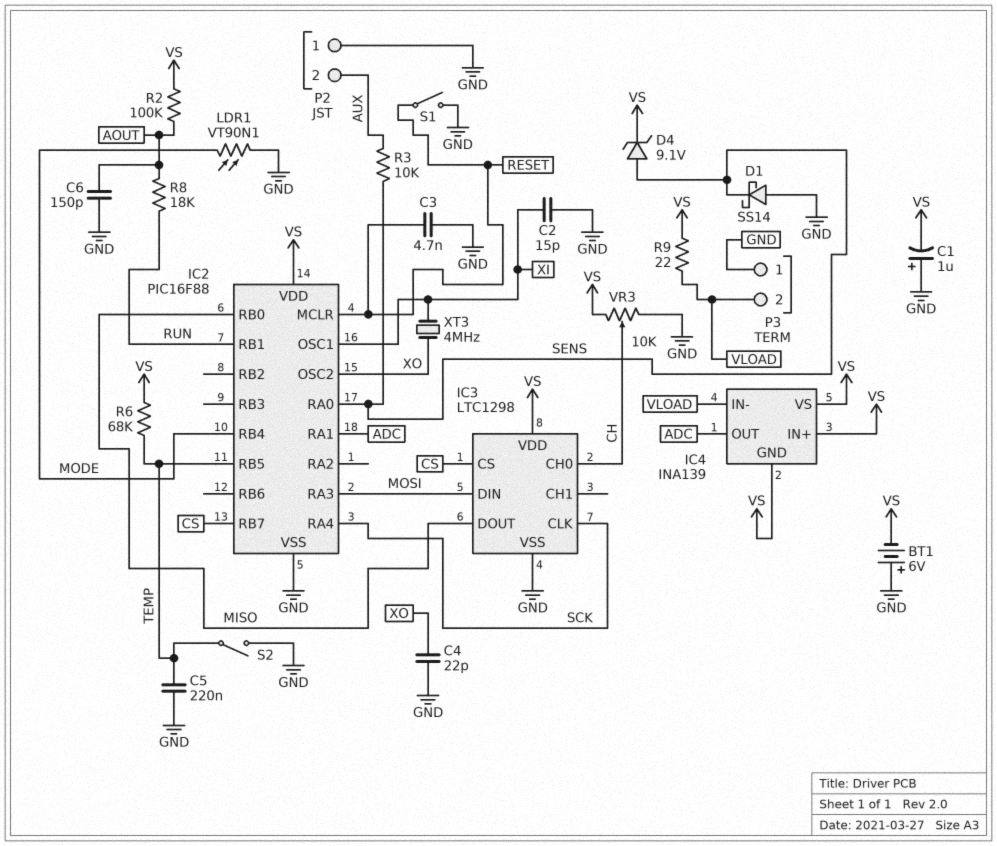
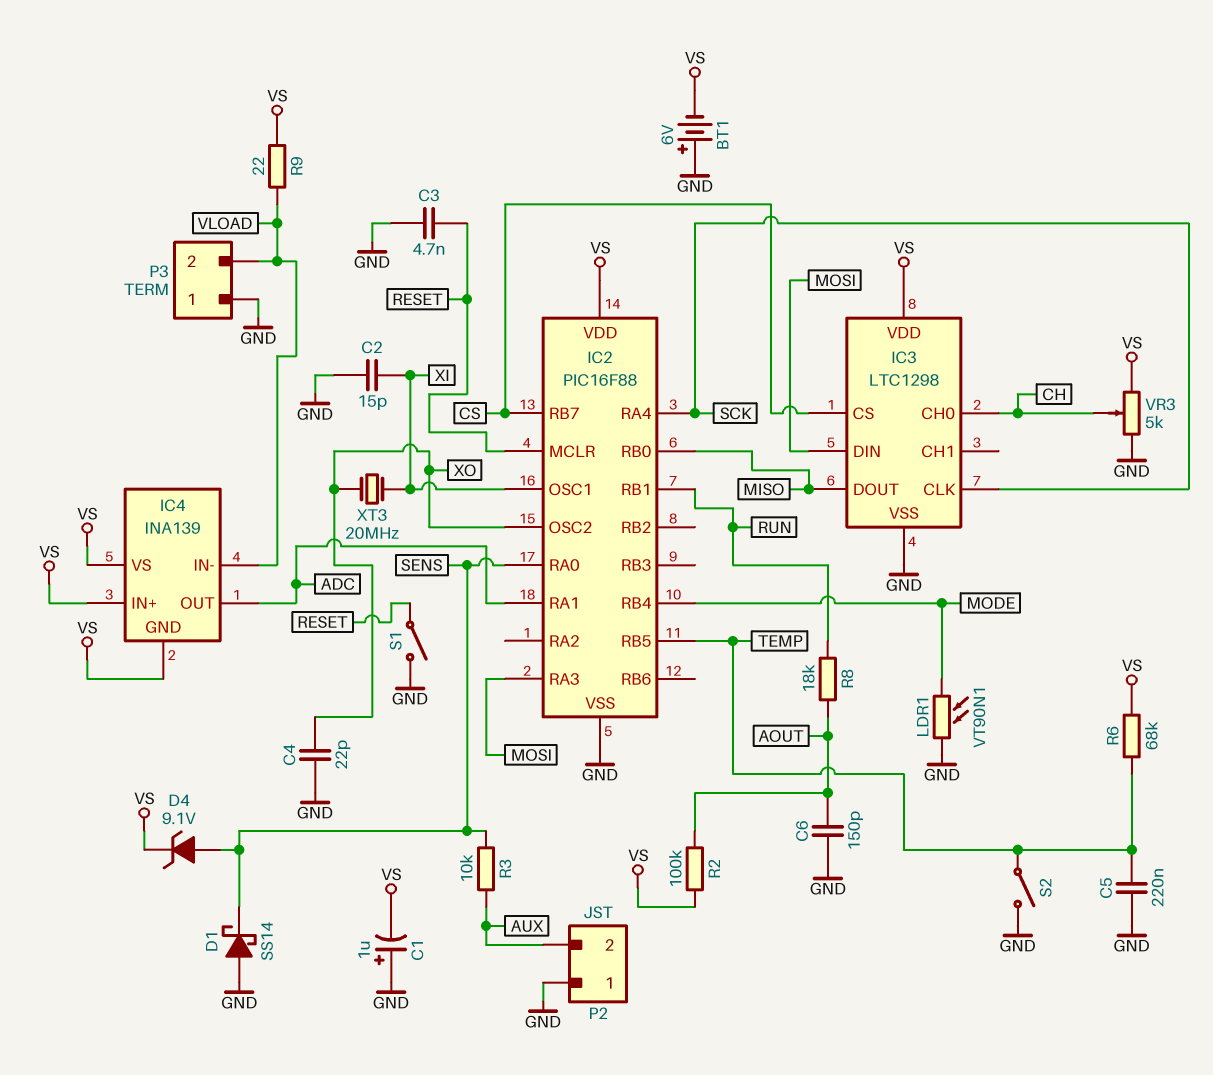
VR3: 10k (GND, VS, wiper CH) -> 5k (GND, VS, wiper CH)
XT3: 4MHz (XI, XO) -> 20MHz (XI, XO)

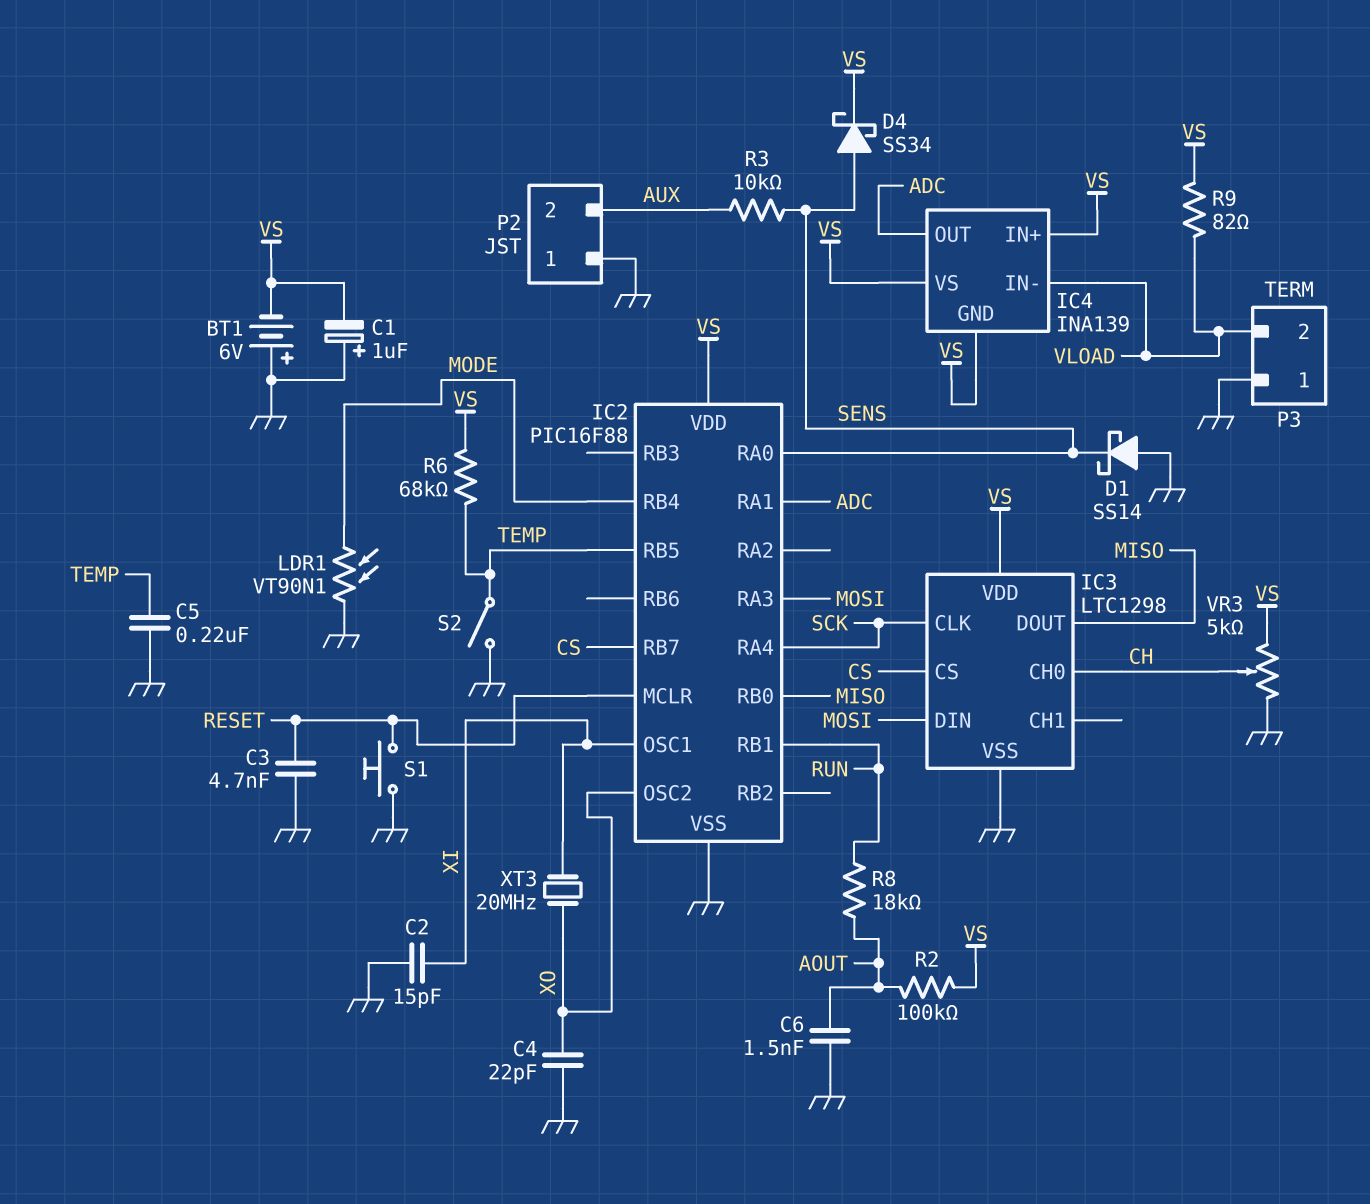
C6: 150pF (AOUT, GND) -> 1.5nF (AOUT, GND)
D4: zener 9.1V (A SENS, K VS) -> schottky SS34 (A SENS, K VS)
R9: 22 (VLOAD, VS) -> 82 (VLOAD, VS)
S1: switch (GND, RESET) -> button (GND, RESET)

